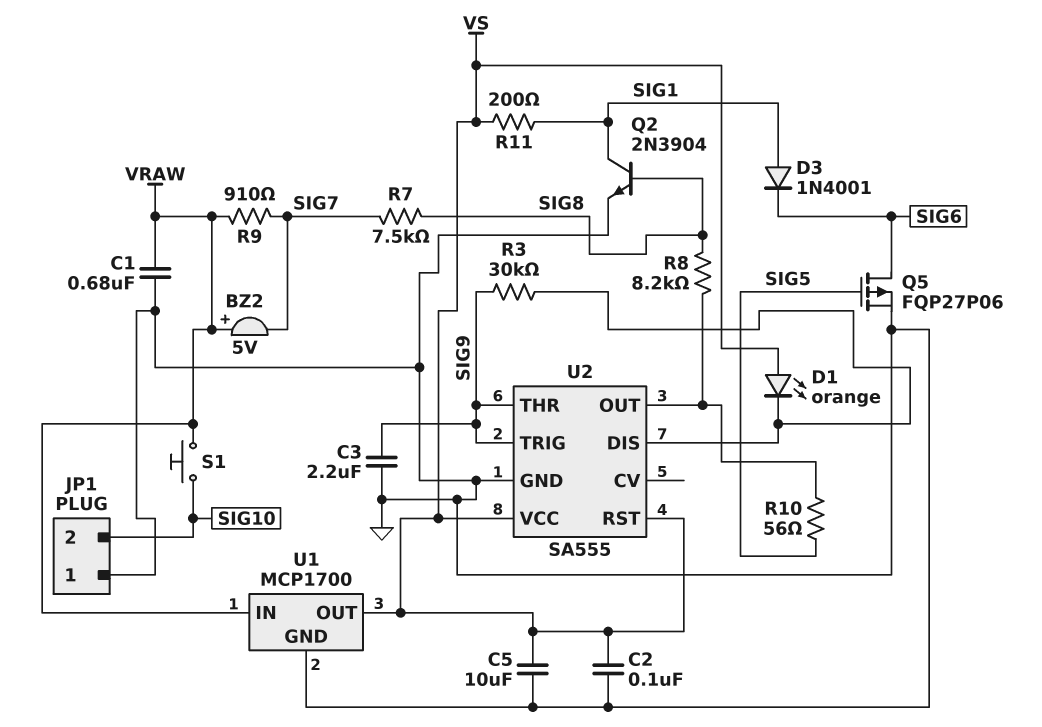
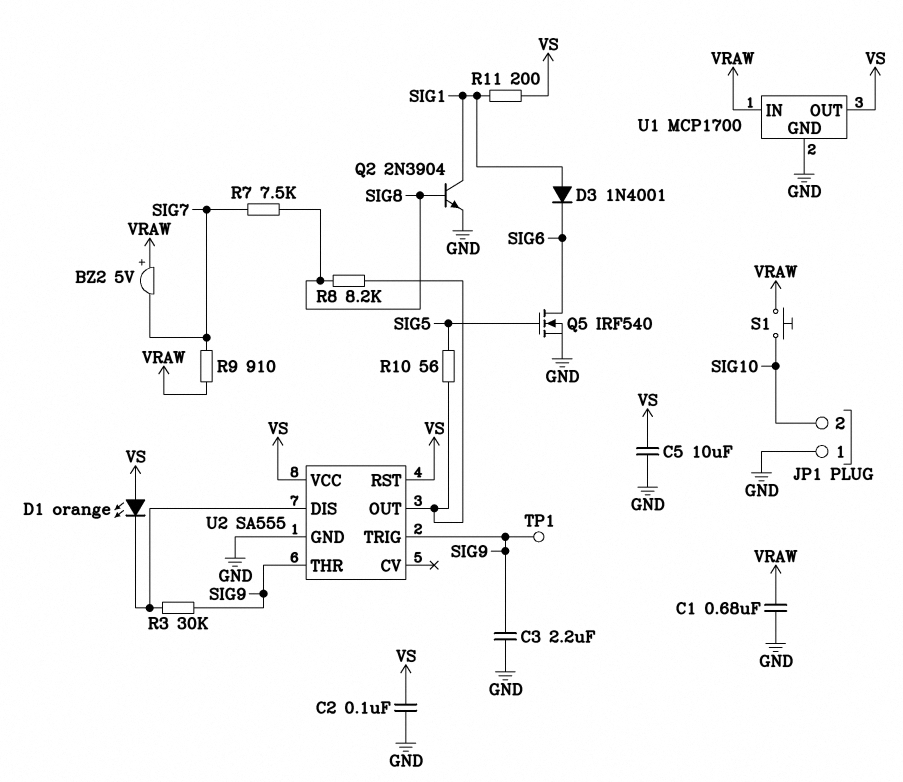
Q5: PMOS FQP27P06 (G SIG5, D SIG6, S GND) -> NMOS IRF540 (G SIG5, D SIG6, S GND)
TP1: none -> test point (SIG9)

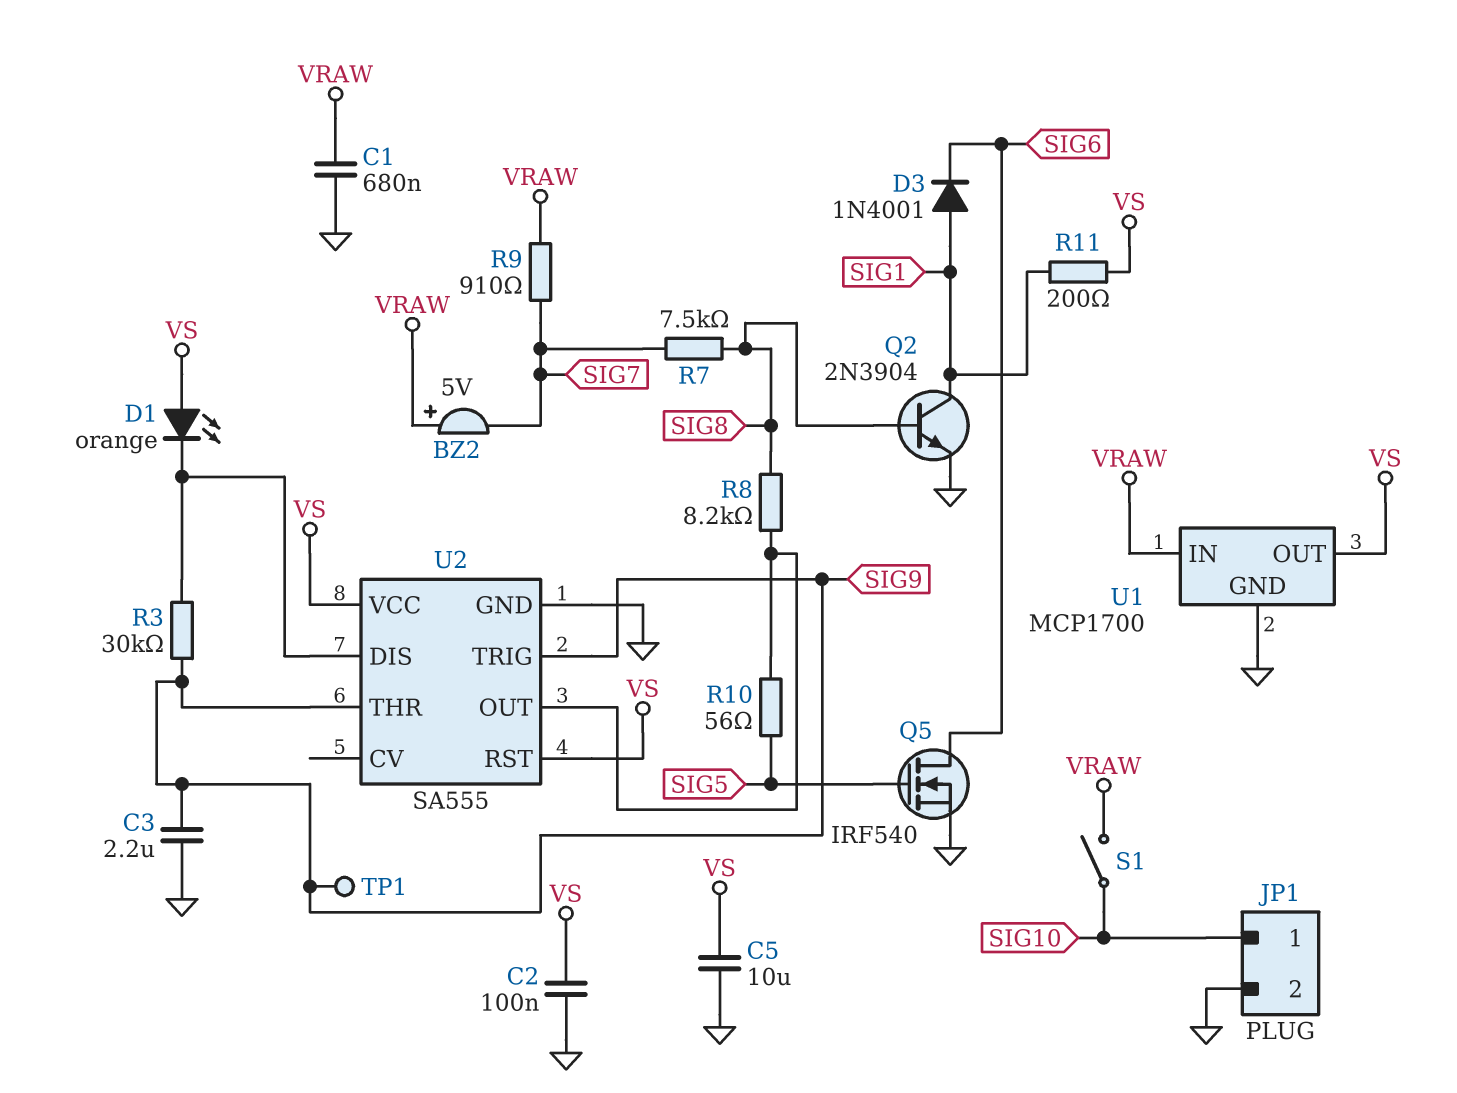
JP1 pin 1: GND -> SIG10
JP1 pin 2: SIG10 -> GND
S1: button (SIG10, VRAW) -> switch (SIG10, VRAW)

